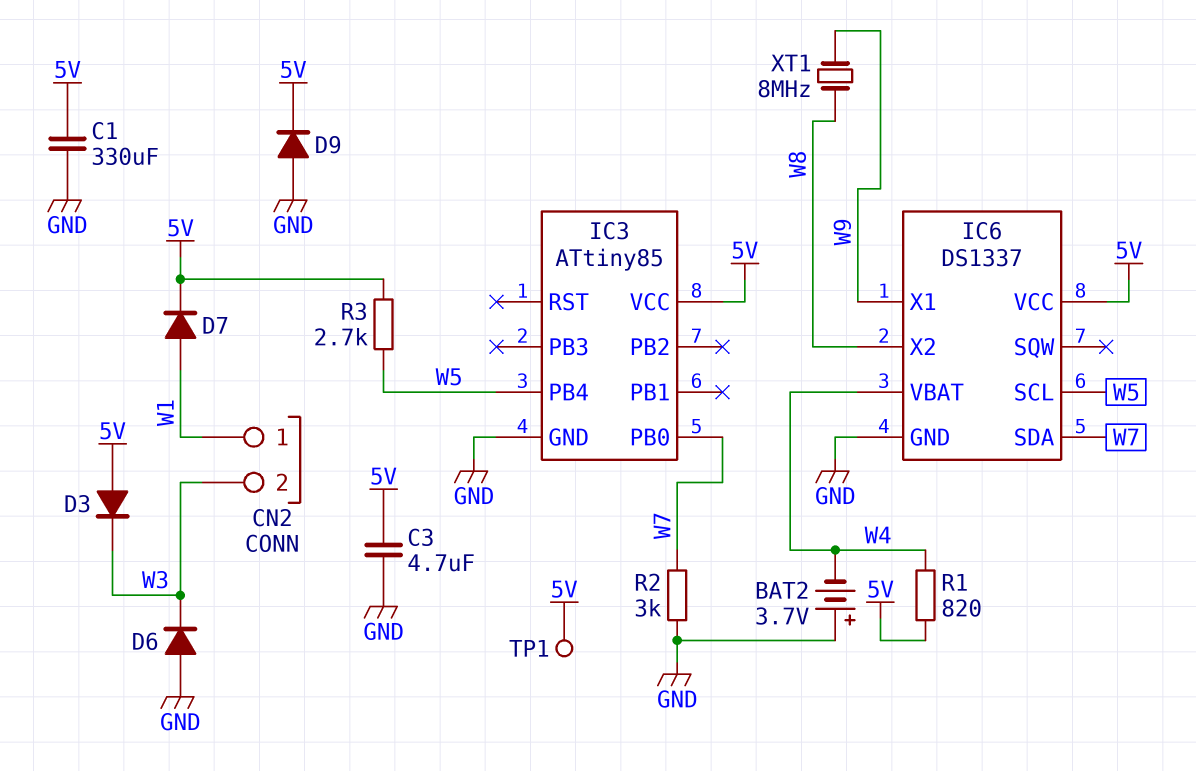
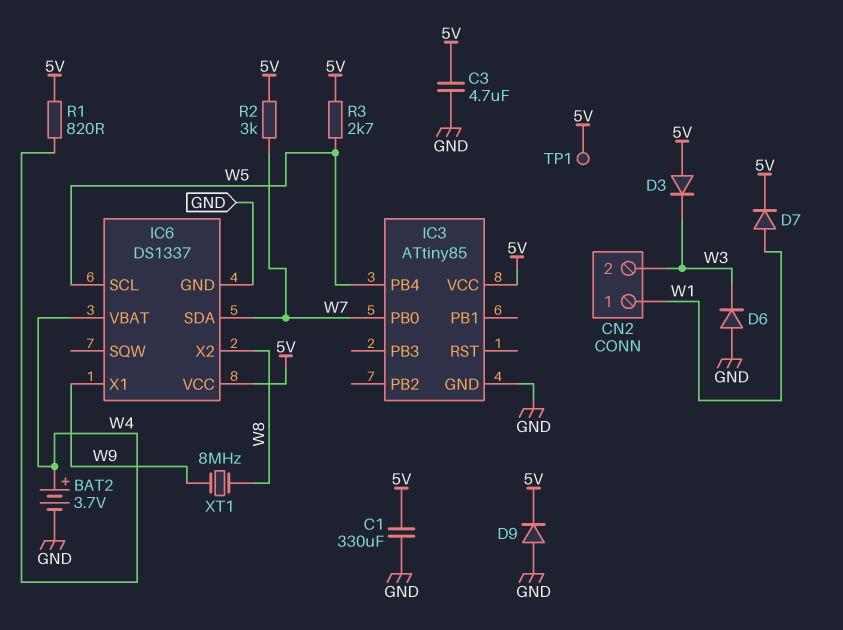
BAT2: 3.7V (plus GND, minus W4) -> 3.7V (plus W4, minus GND)
R2: 3k (GND, W7) -> 3k (5V, W7)

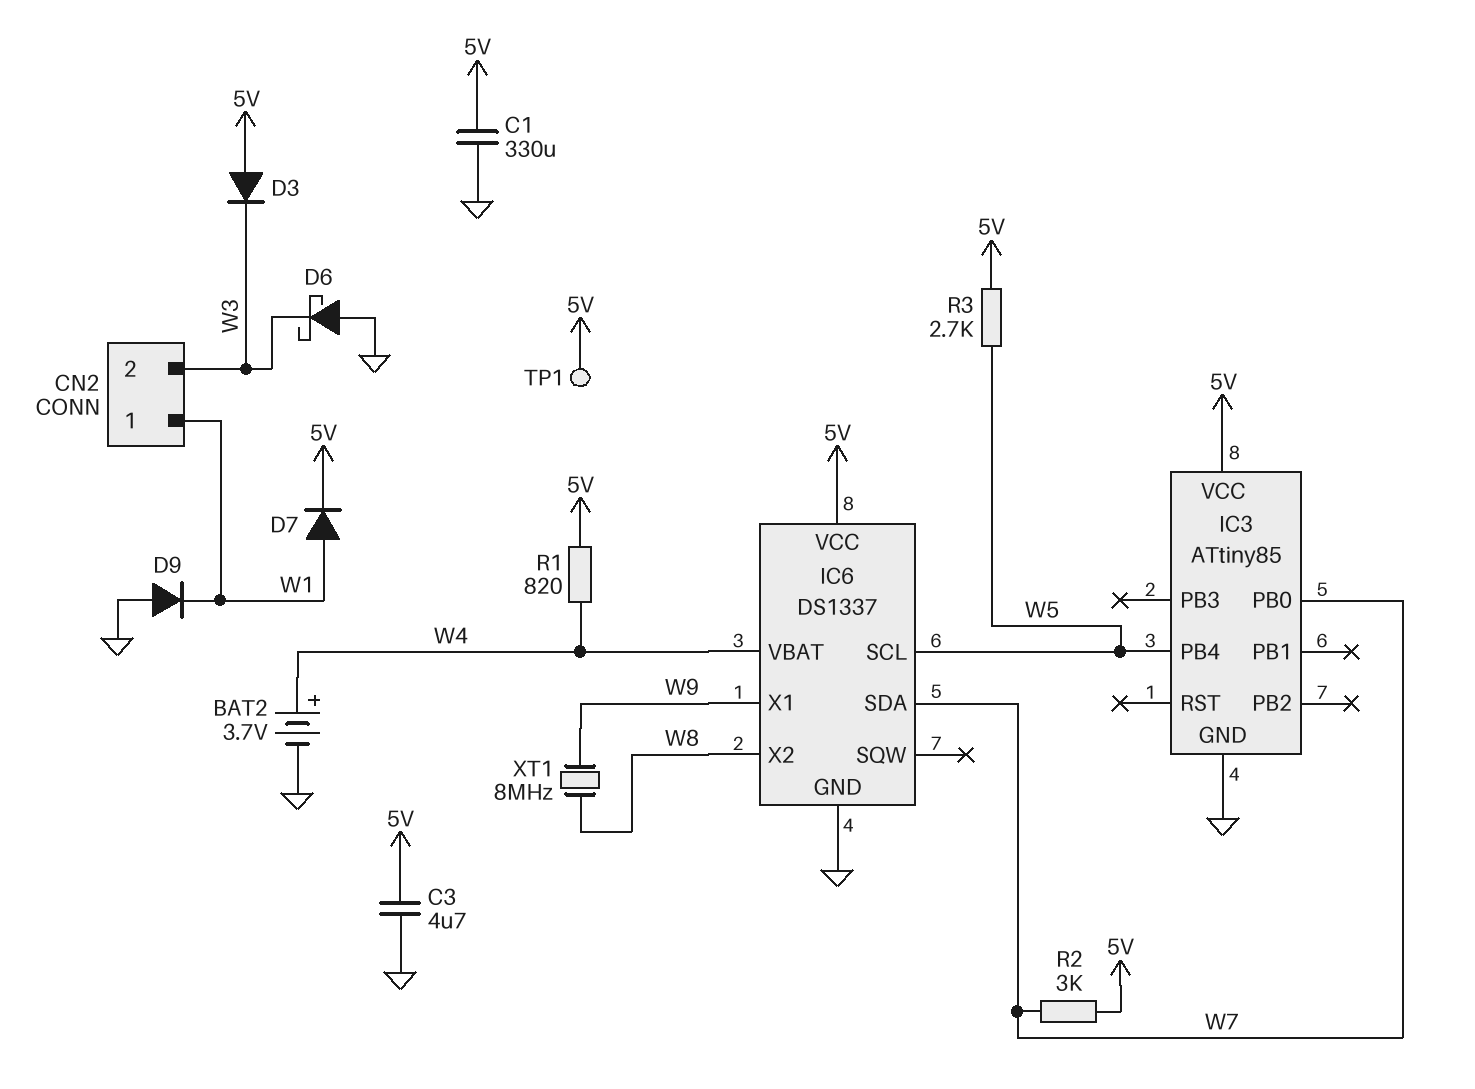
D6: diode (A GND, K W3) -> schottky (A GND, K W3)
D9: diode (A GND, K 5V) -> diode (A GND, K W1)

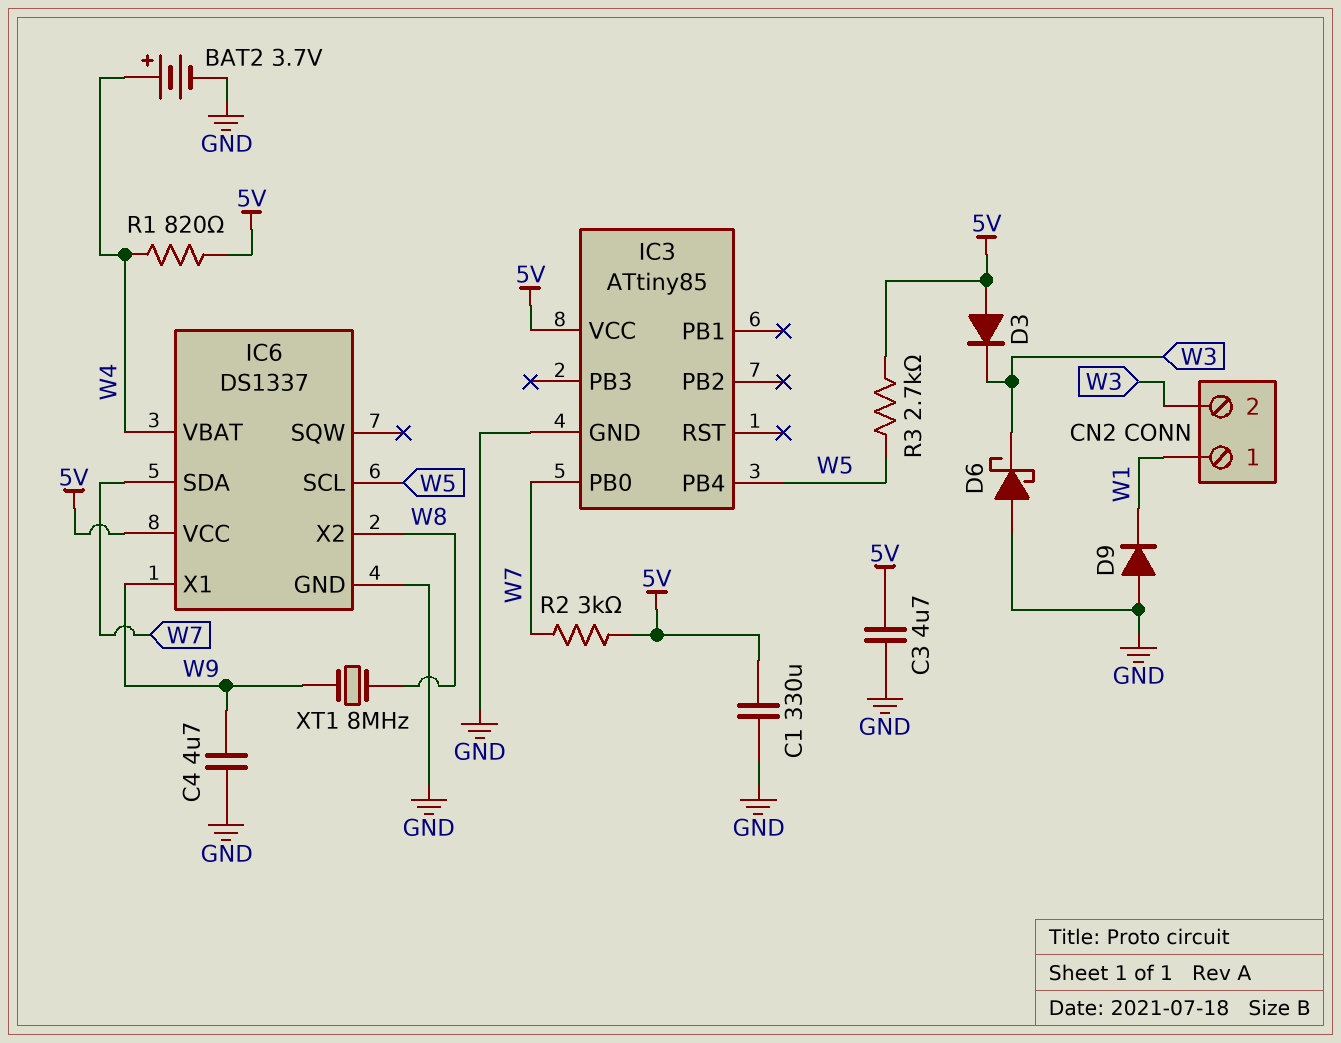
C4: none -> 4.7uF (GND, W9)
D7: diode (A W1, K 5V) -> none
TP1: test point (5V) -> none

